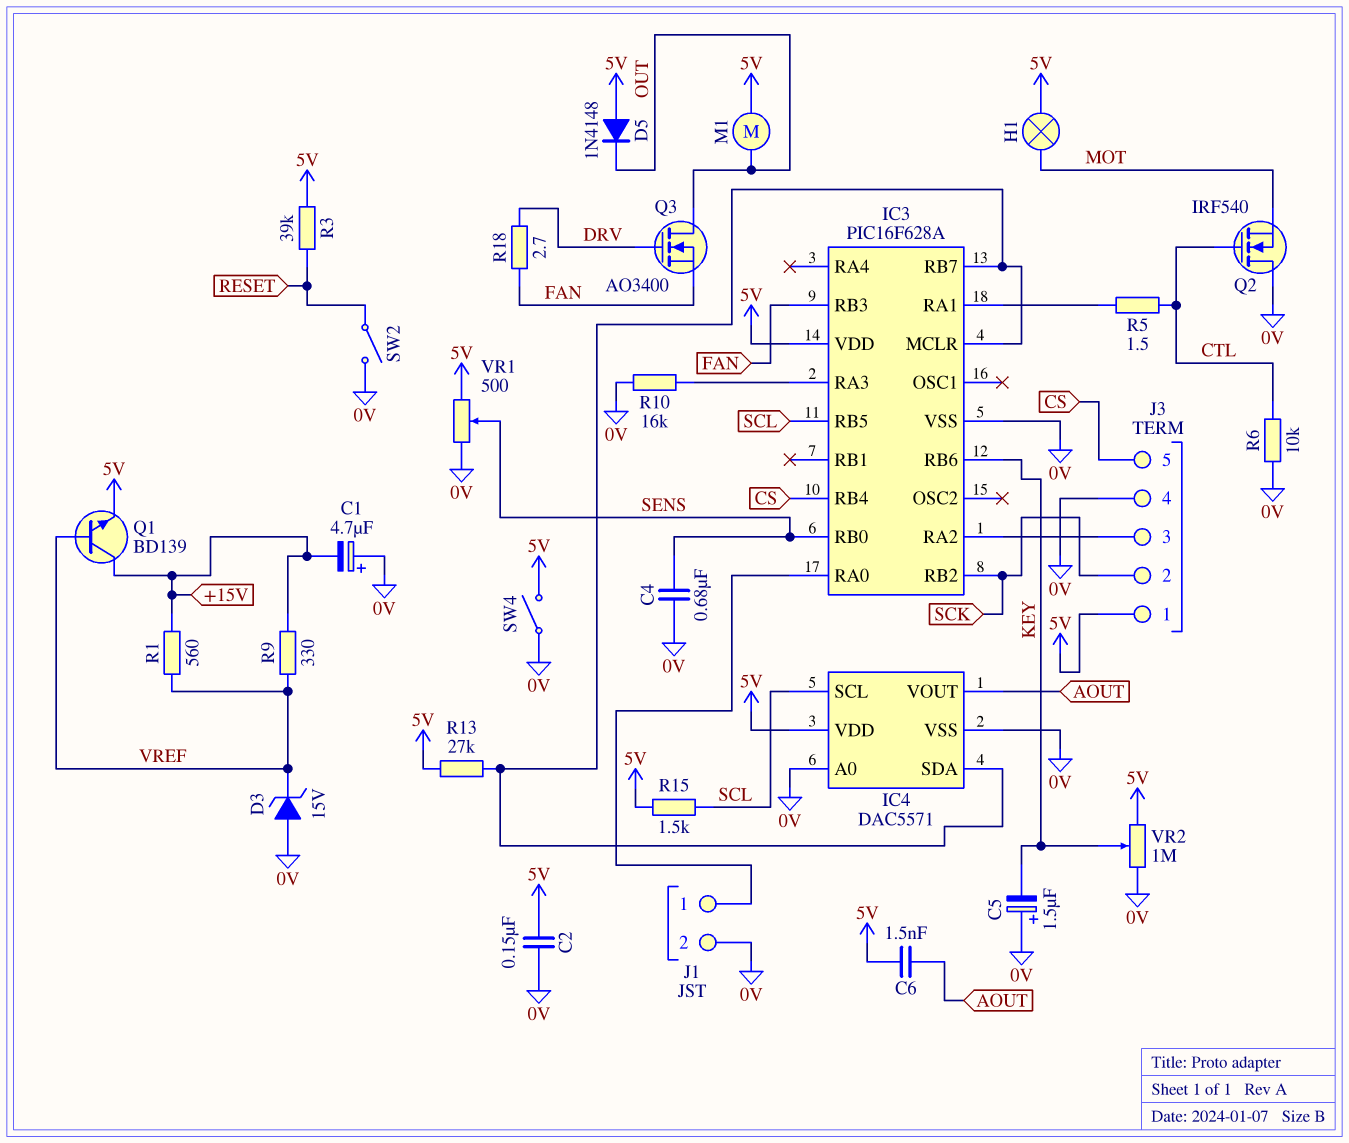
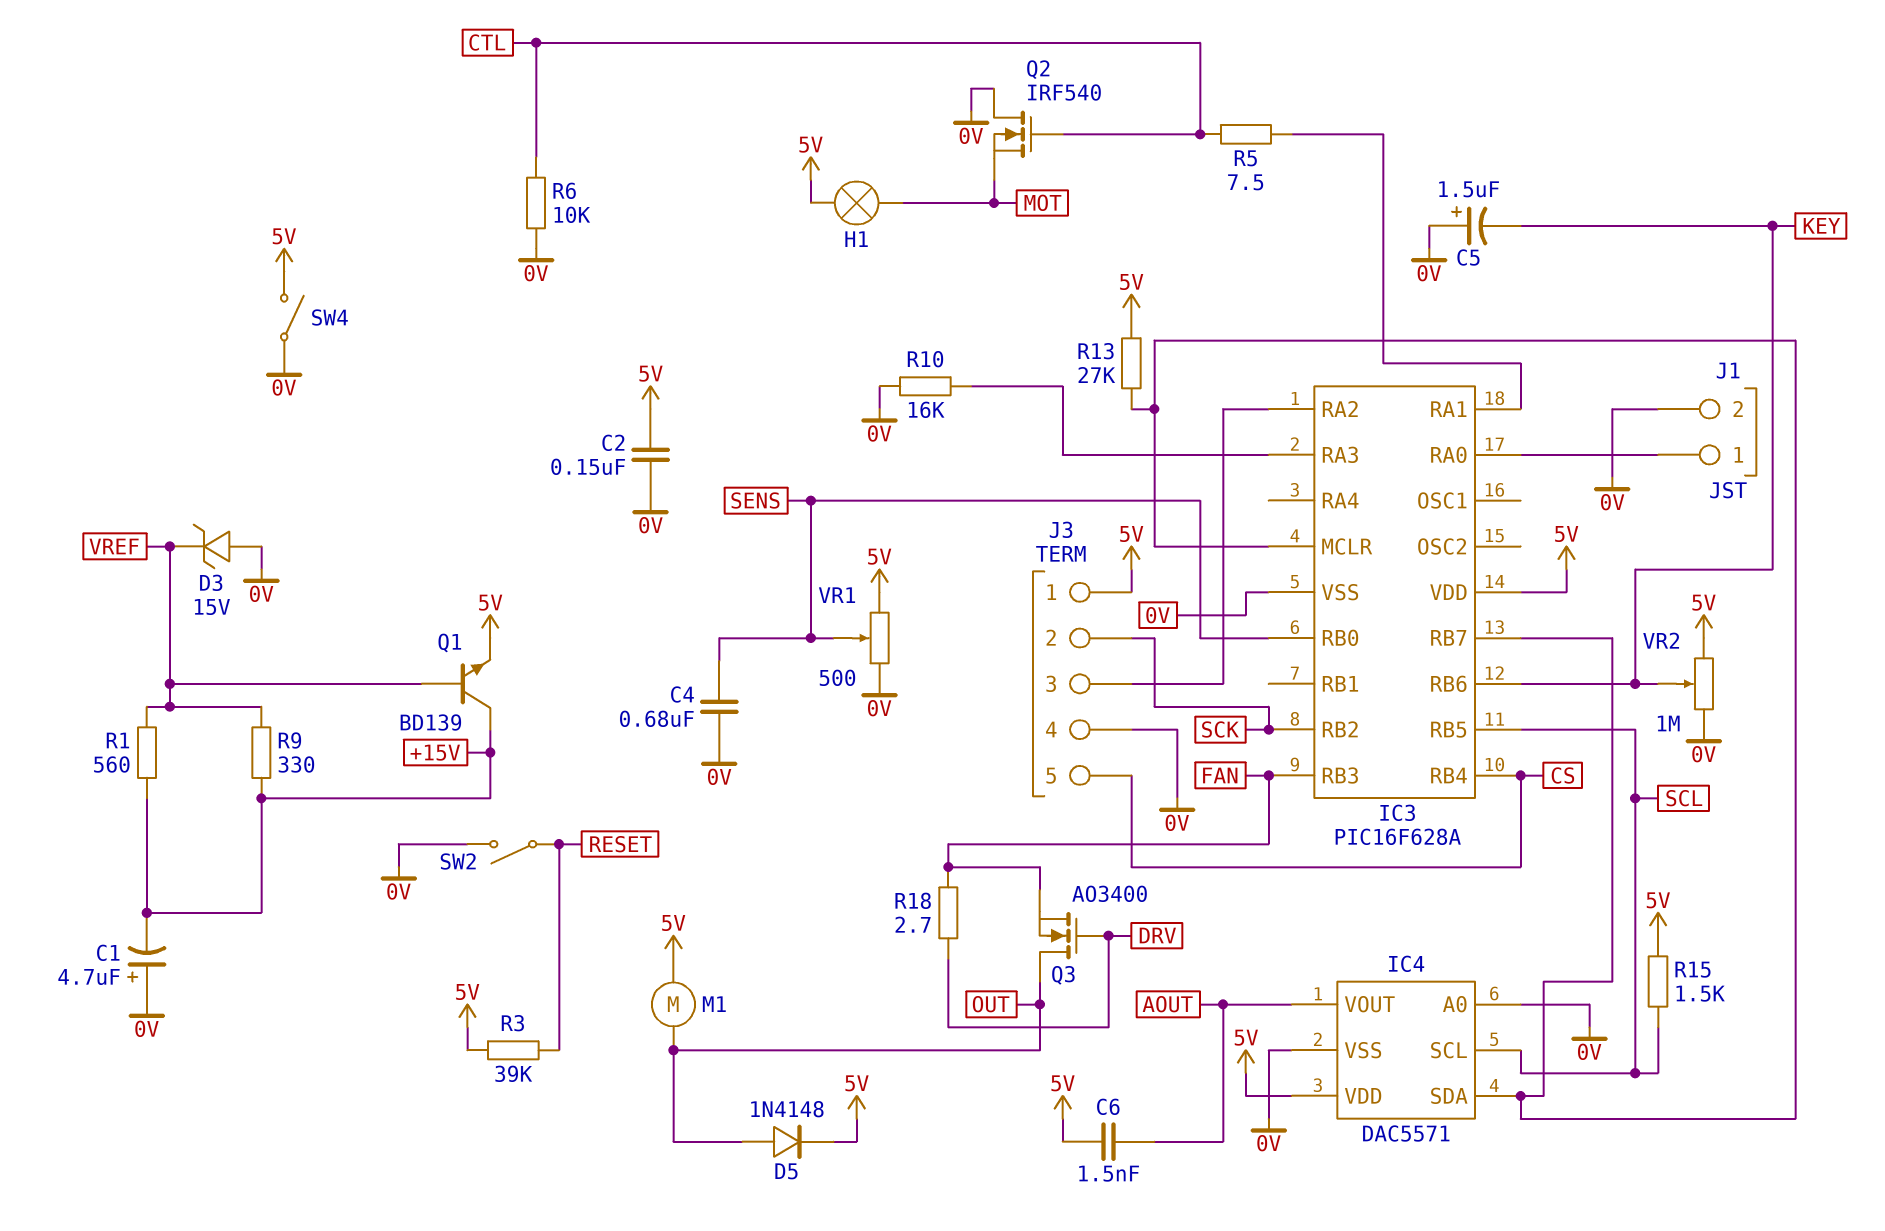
D5: diode 1N4148 (A 5V, K OUT) -> diode 1N4148 (A OUT, K 5V)
R5: 1.5 (CTL, IC3/RA1) -> 7.5 (CTL, IC3/RA1)

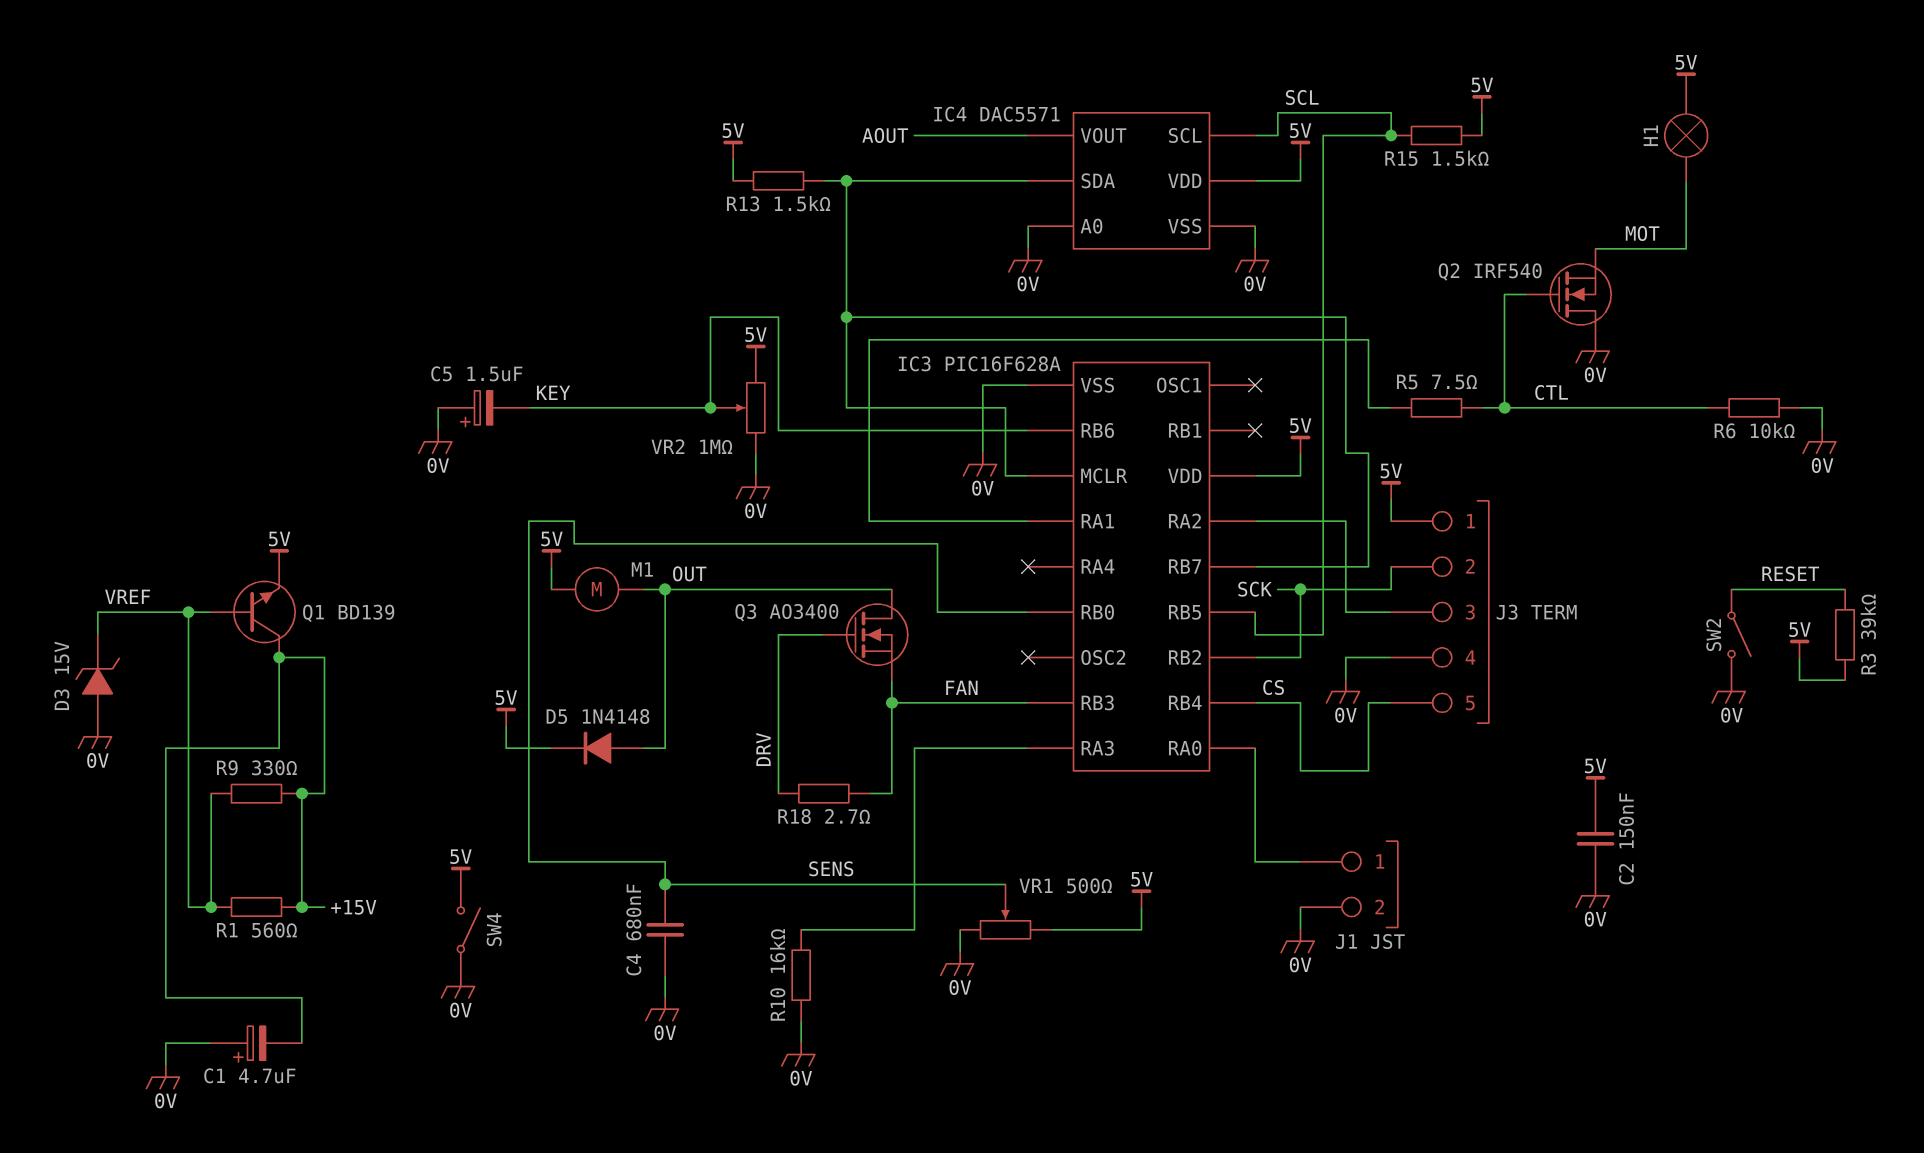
C6: 1.5nF (5V, AOUT) -> none
R13: 27k (5V, IC3/MCLR) -> 1.5k (5V, IC3/MCLR)

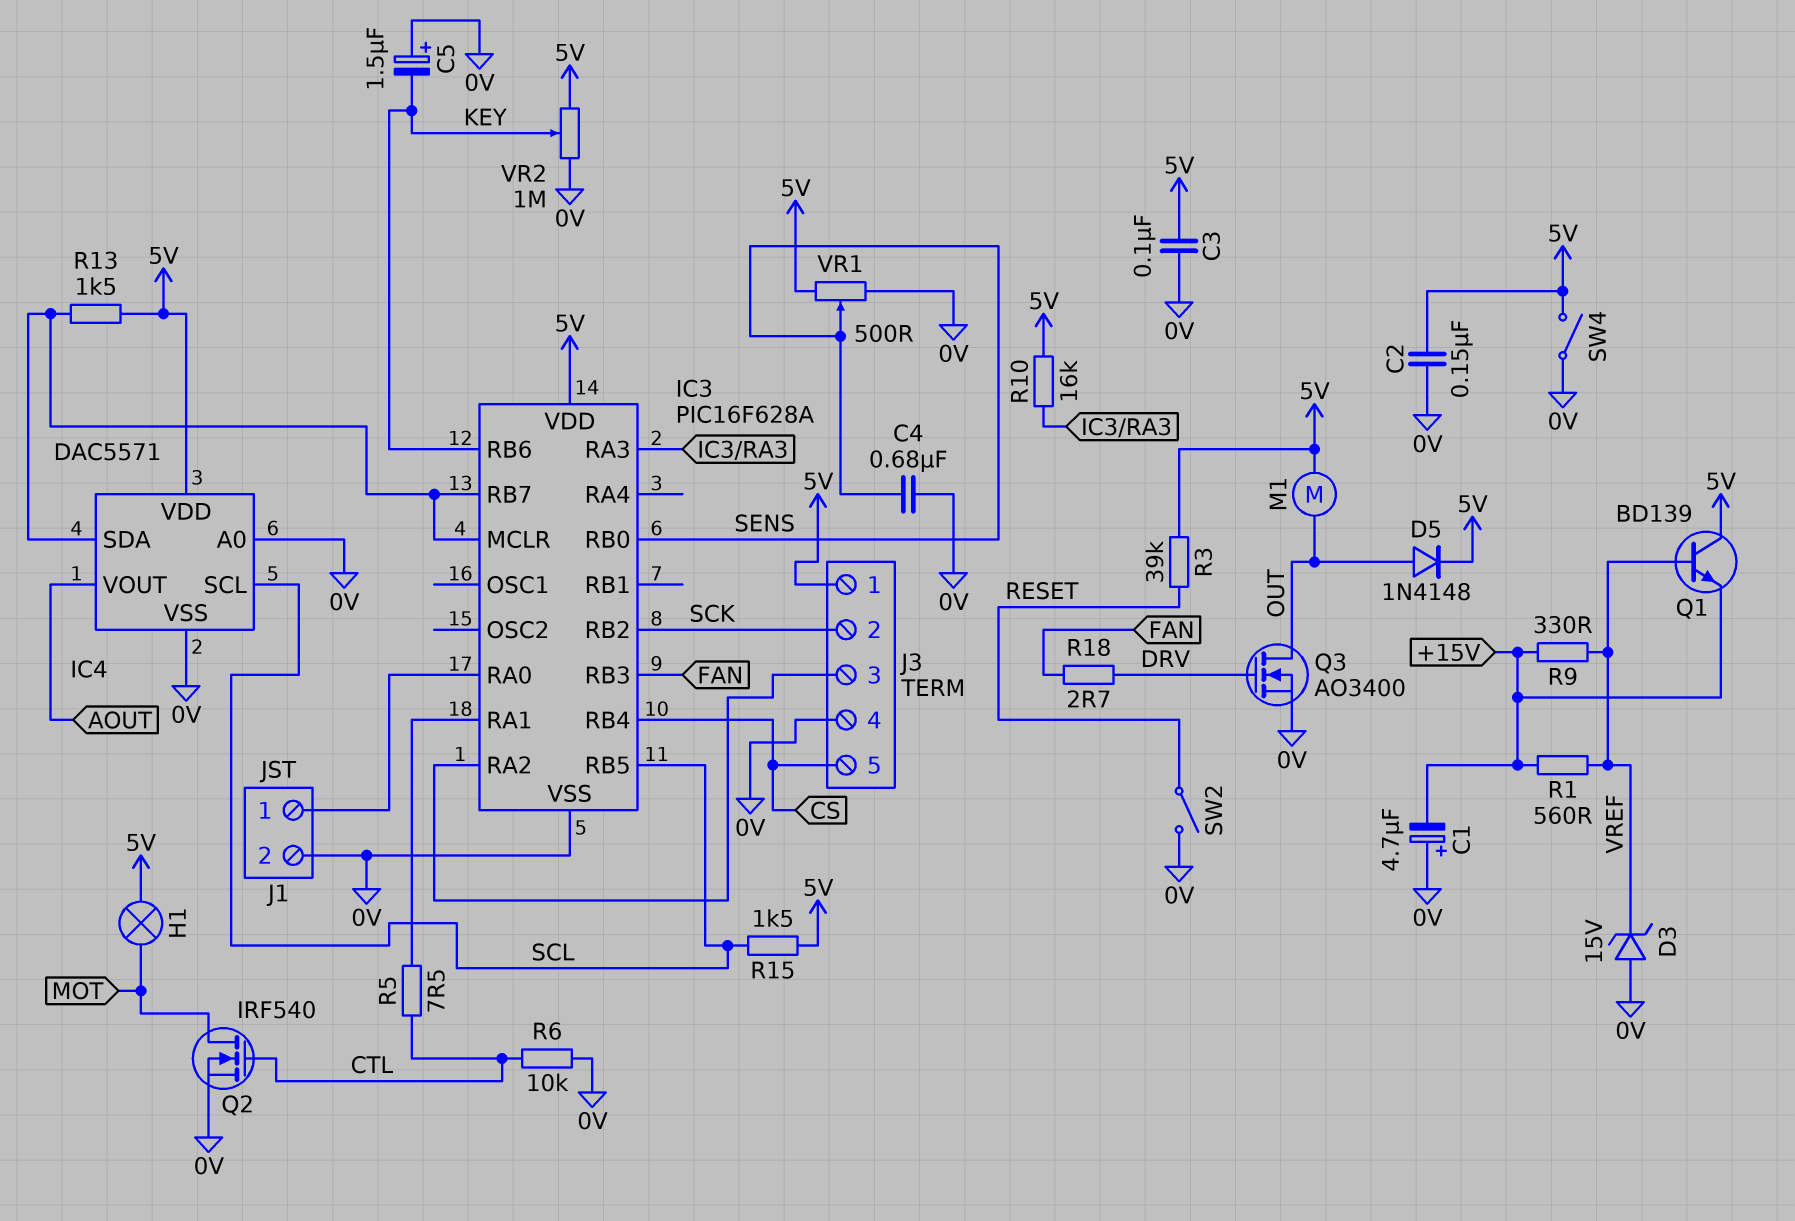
C3: none -> 100nF (0V, 5V)
Q1: NPN BD139 (B VREF, C +15V, E 5V) -> NPN BD139 (B VREF, C 5V, E +15V)
Q2: NMOS IRF540 (G CTL, D 0V, S MOT) -> NMOS IRF540 (G CTL, D MOT, S 0V)
Q3: NMOS AO3400 (G DRV, D OUT, S FAN) -> NMOS AO3400 (G DRV, D OUT, S 0V)
R10: 16k (0V, IC3/RA3) -> 16k (5V, IC3/RA3)

